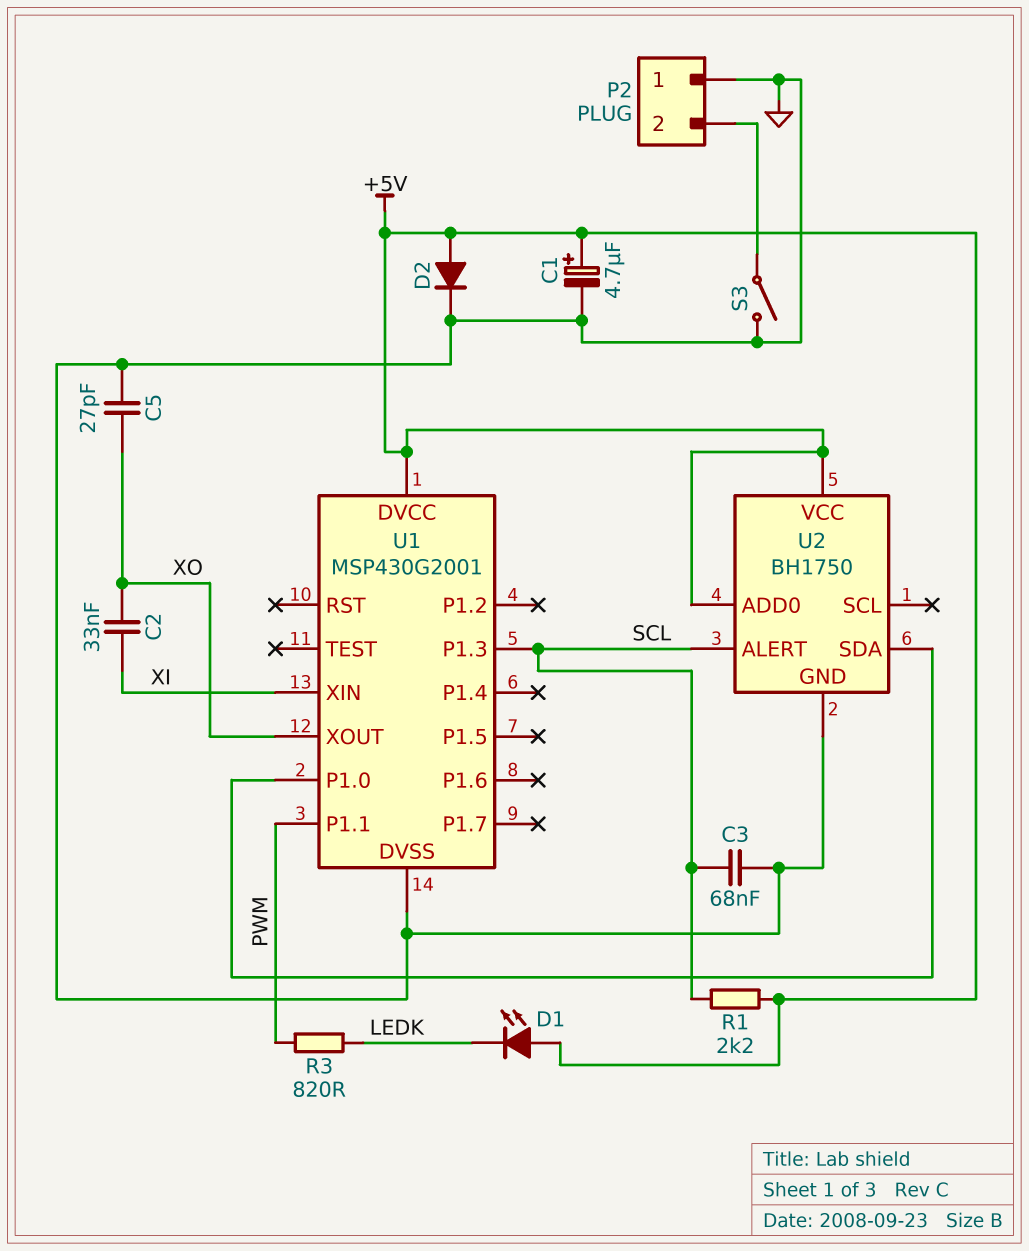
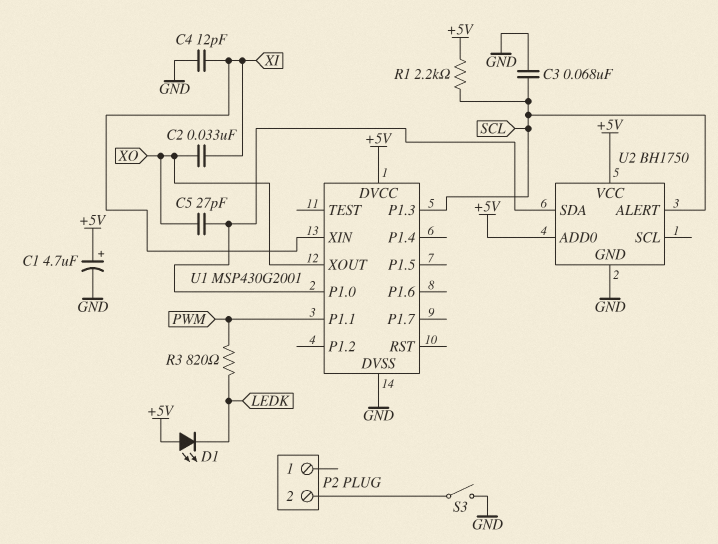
C4: none -> 12pF (GND, XI)
C5: 27pF (GND, XO) -> 27pF (U1/P1.0, XO)
D2: diode (A +5V, K GND) -> none
P2 pin 1: GND -> none

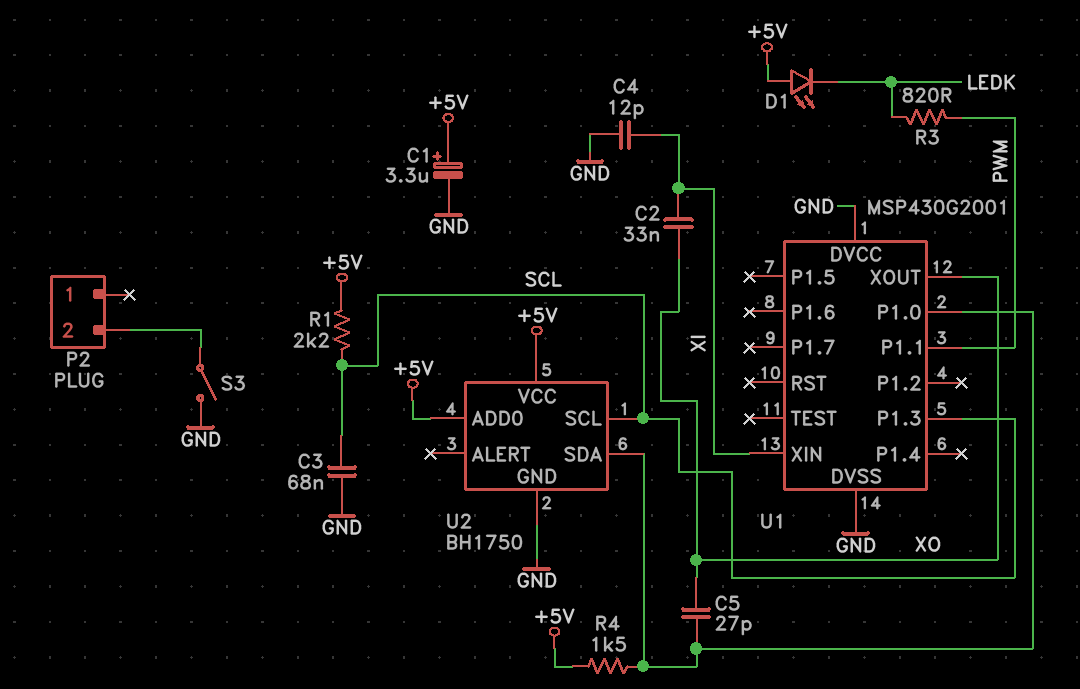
C1: 4.7uF (plus +5V, minus GND) -> 3.3uF (plus +5V, minus GND)
R4: none -> 1.5k (+5V, U1/P1.0)
U1 pin DVCC: +5V -> GND
U2 pin ALERT: SCL -> none
U2 pin SCL: none -> SCL

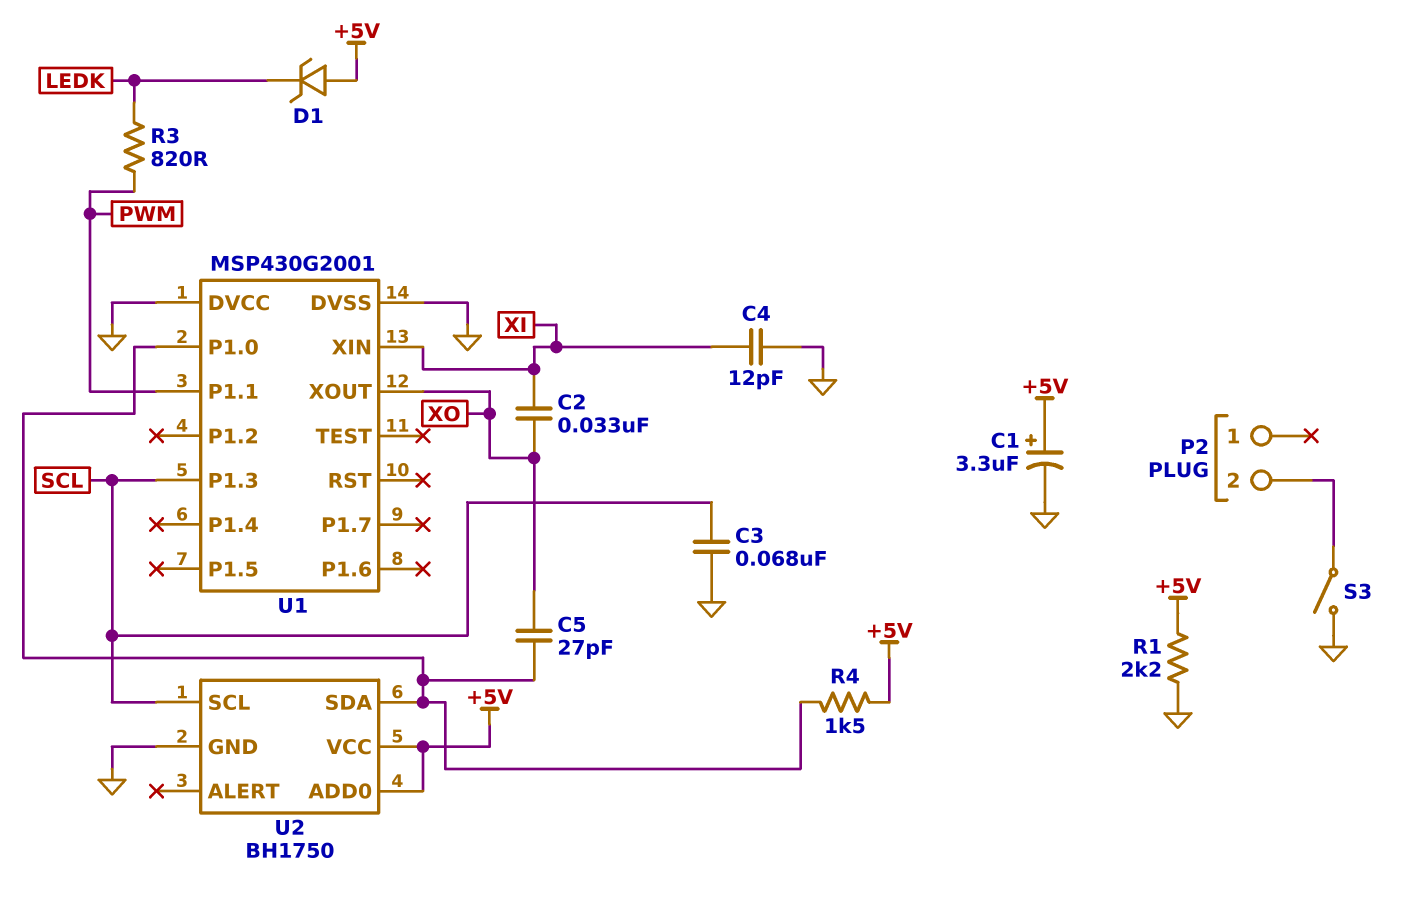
D1: LED (A +5V, K LEDK) -> zener (A +5V, K LEDK)
R1: 2.2k (+5V, SCL) -> 2.2k (+5V, GND)

